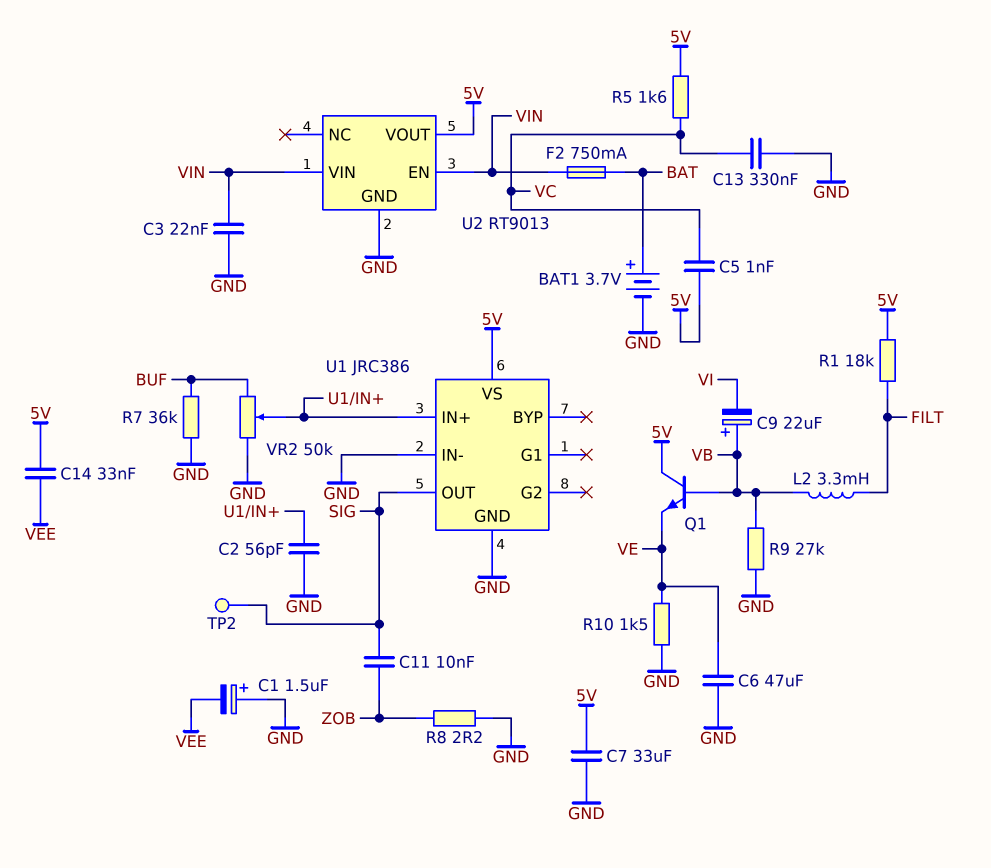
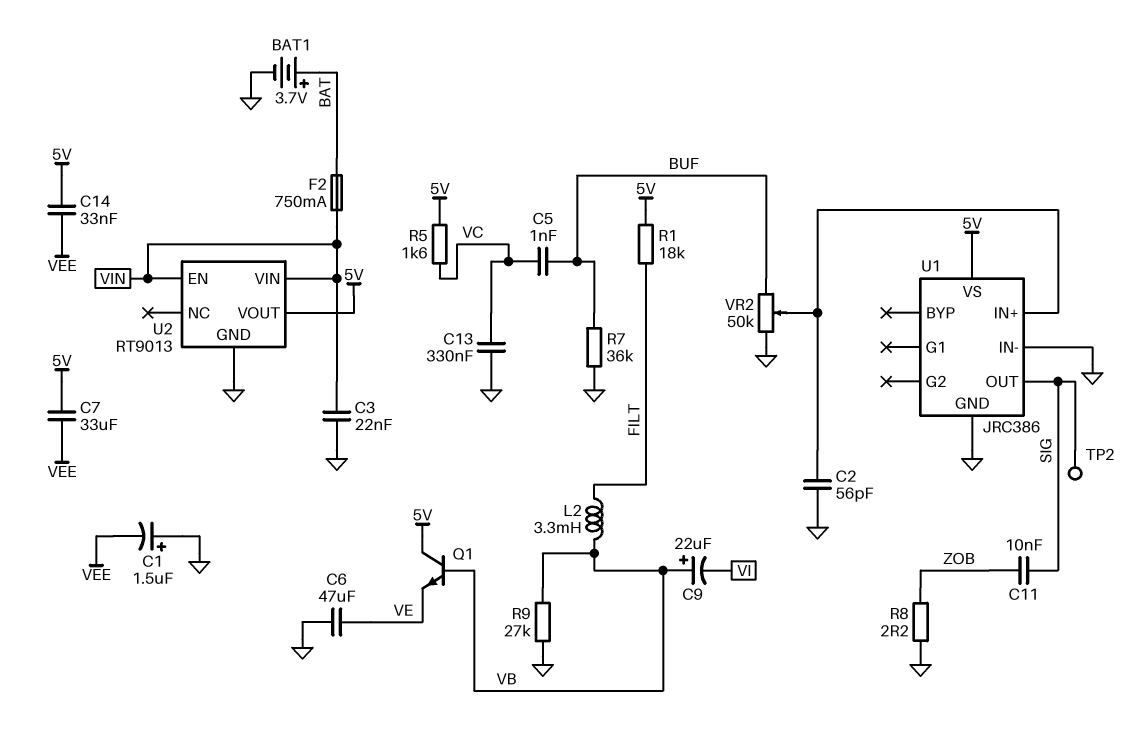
C5: 1nF (5V, VC) -> 1nF (BUF, VC)
C7: 33uF (5V, GND) -> 33uF (5V, VEE)
R10: 1.5k (GND, VE) -> none

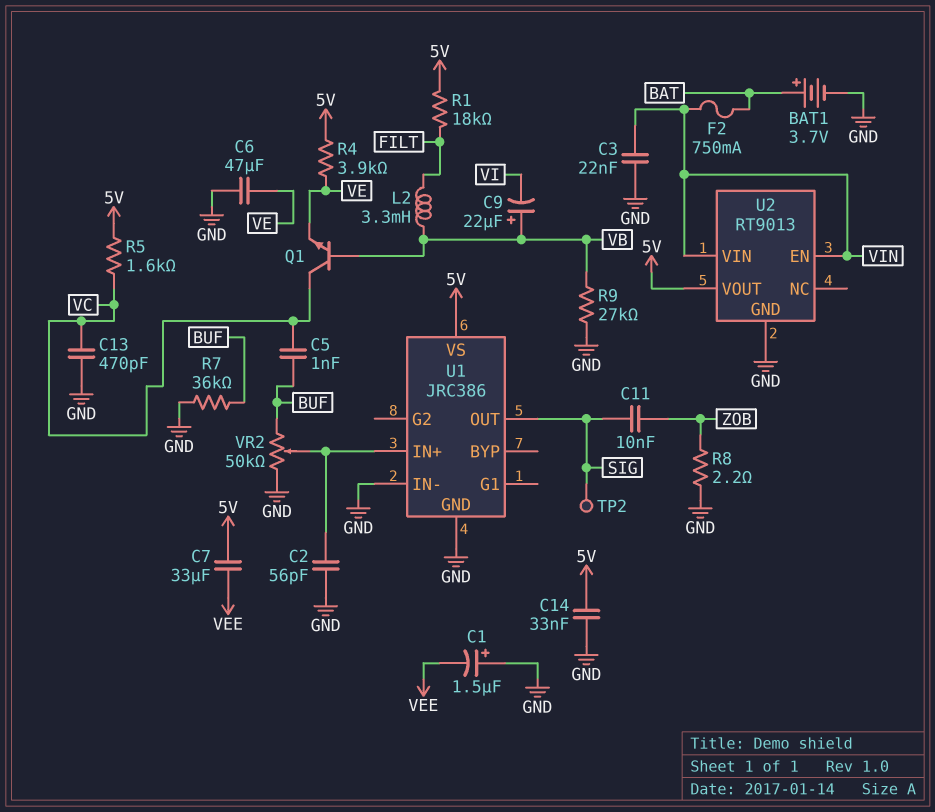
C13: 330nF (GND, VC) -> 470pF (GND, VC)
C14: 33nF (5V, VEE) -> 33nF (5V, GND)
Q1: NPN (B VB, C 5V, E VE) -> NPN (B VB, C VC, E VE)
R4: none -> 3.9k (5V, VE)

